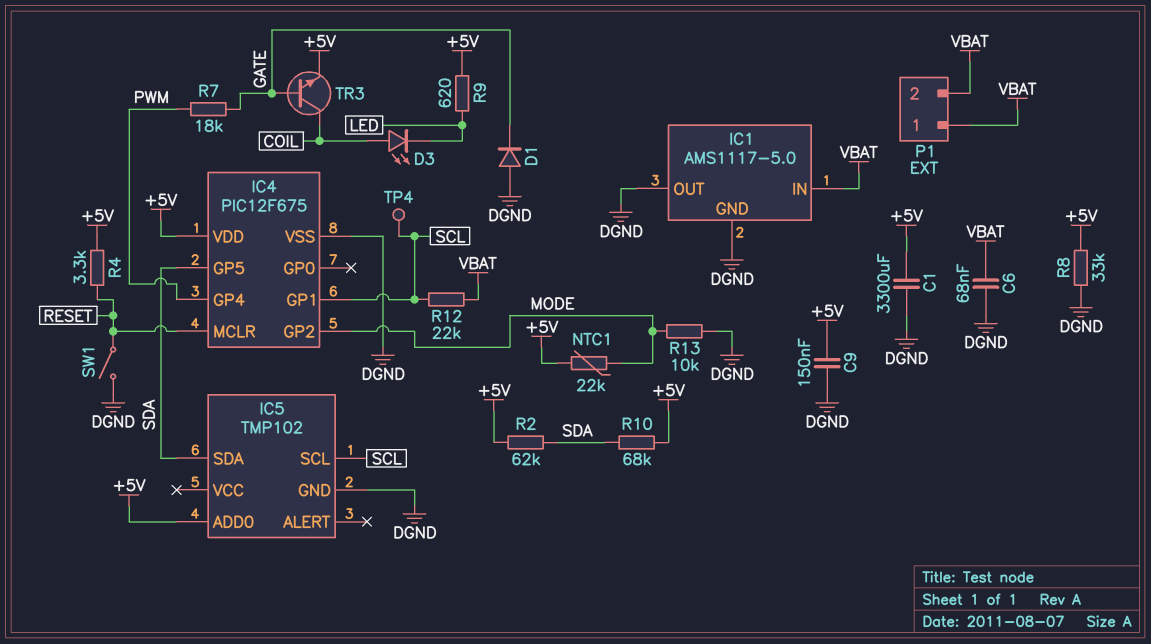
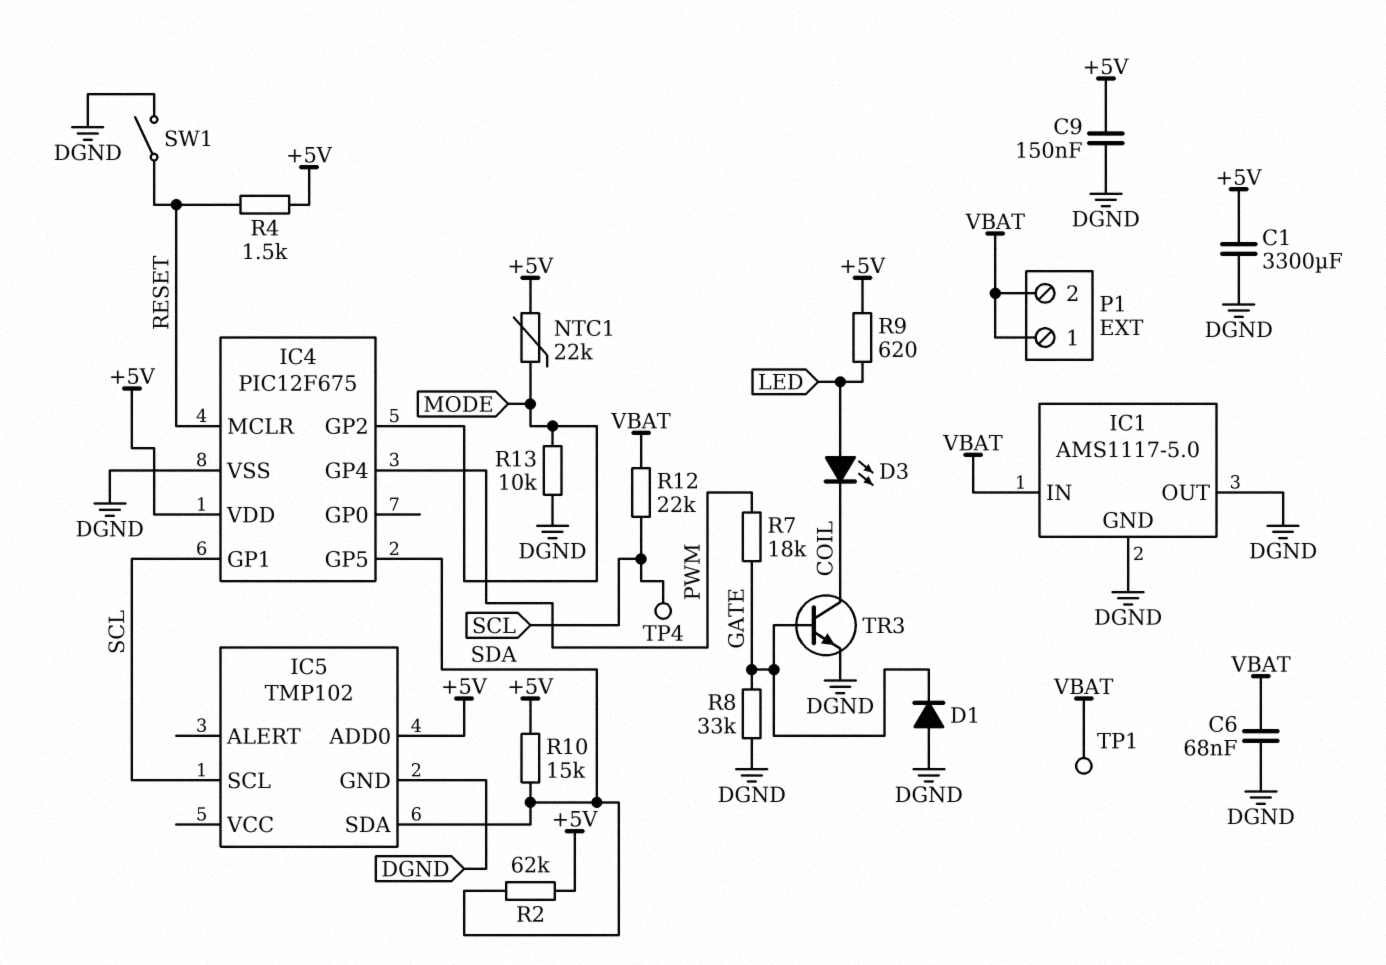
D3: LED (A COIL, K LED) -> LED (A LED, K COIL)
R4: 3.3k (+5V, RESET) -> 1.5k (+5V, RESET)
R8: 33k (+5V, DGND) -> 33k (DGND, GATE)
R10: 68k (+5V, SDA) -> 15k (+5V, SDA)
TP1: none -> test point (VBAT)
TR3: NPN (B GATE, C COIL, E +5V) -> NPN (B GATE, C COIL, E DGND)

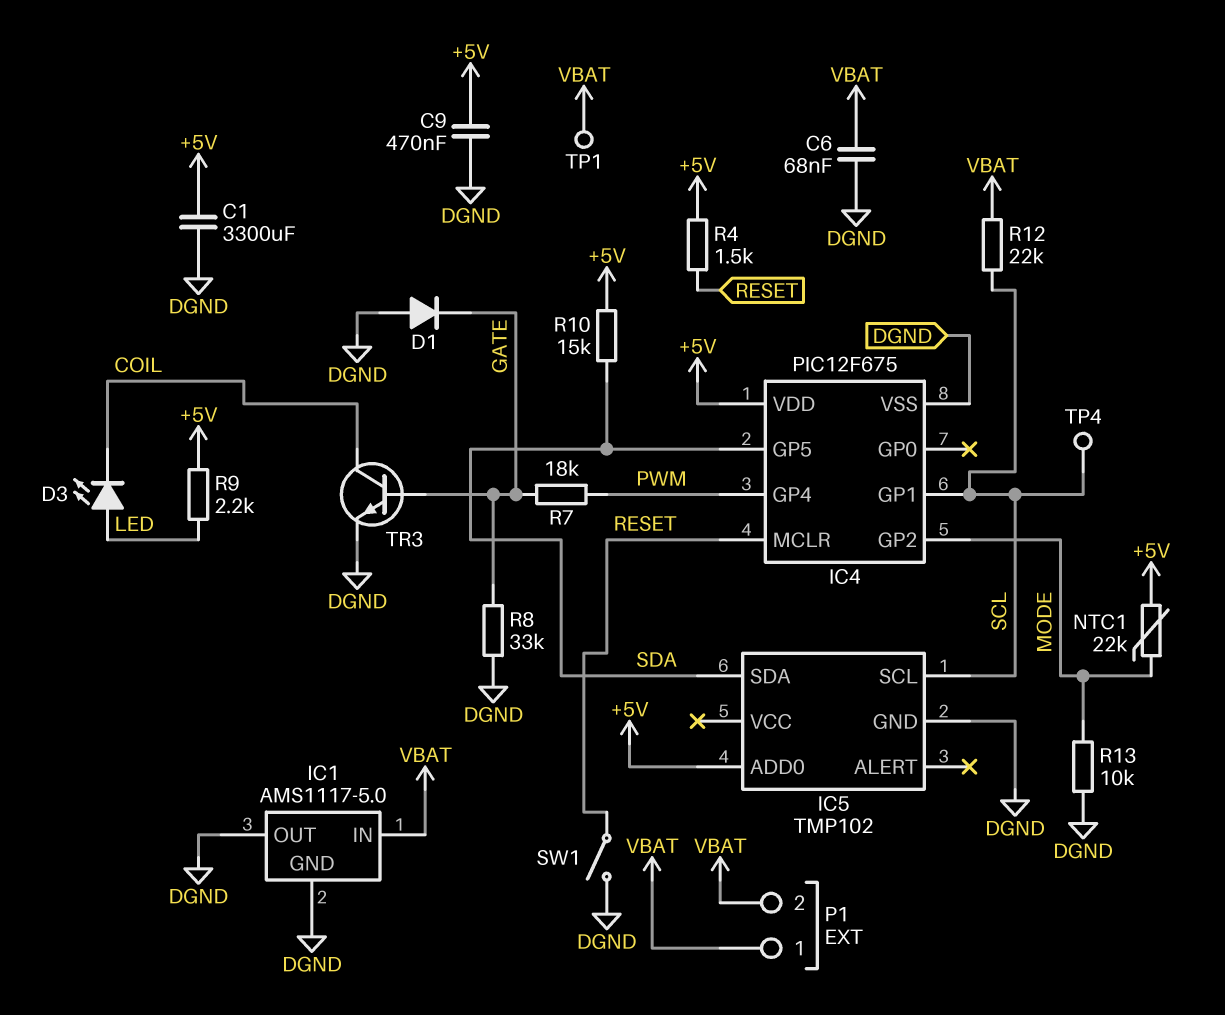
C9: 150nF (+5V, DGND) -> 470nF (+5V, DGND)
R2: 62k (+5V, SDA) -> none
R9: 620 (+5V, LED) -> 2.2k (+5V, LED)

